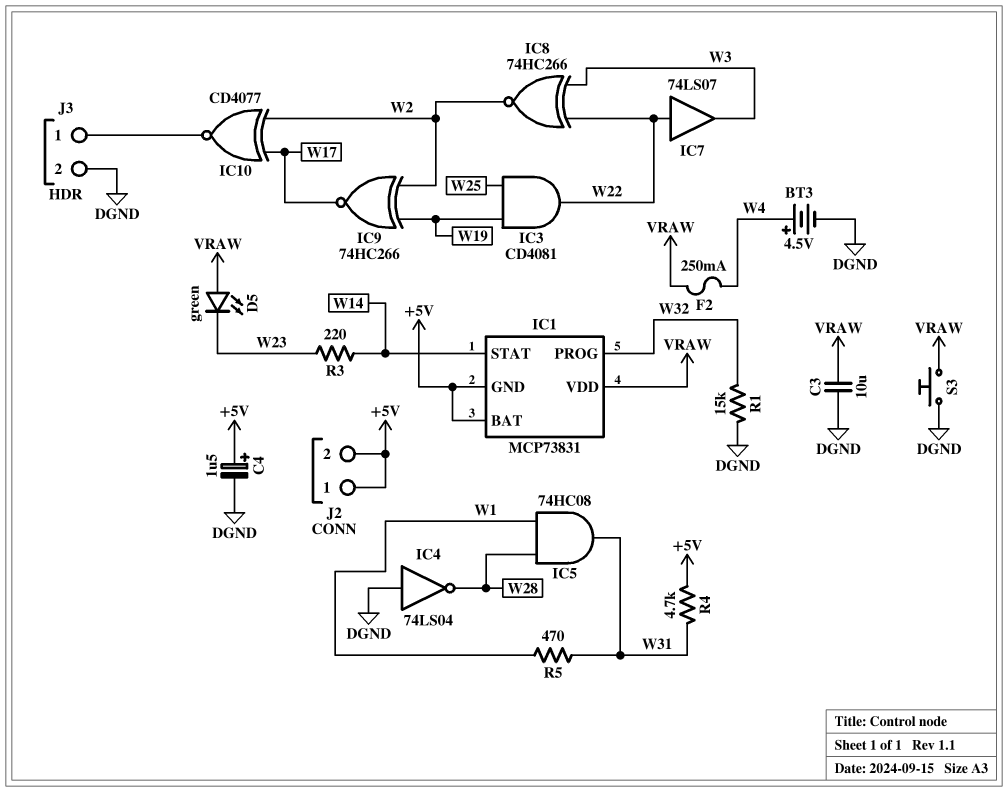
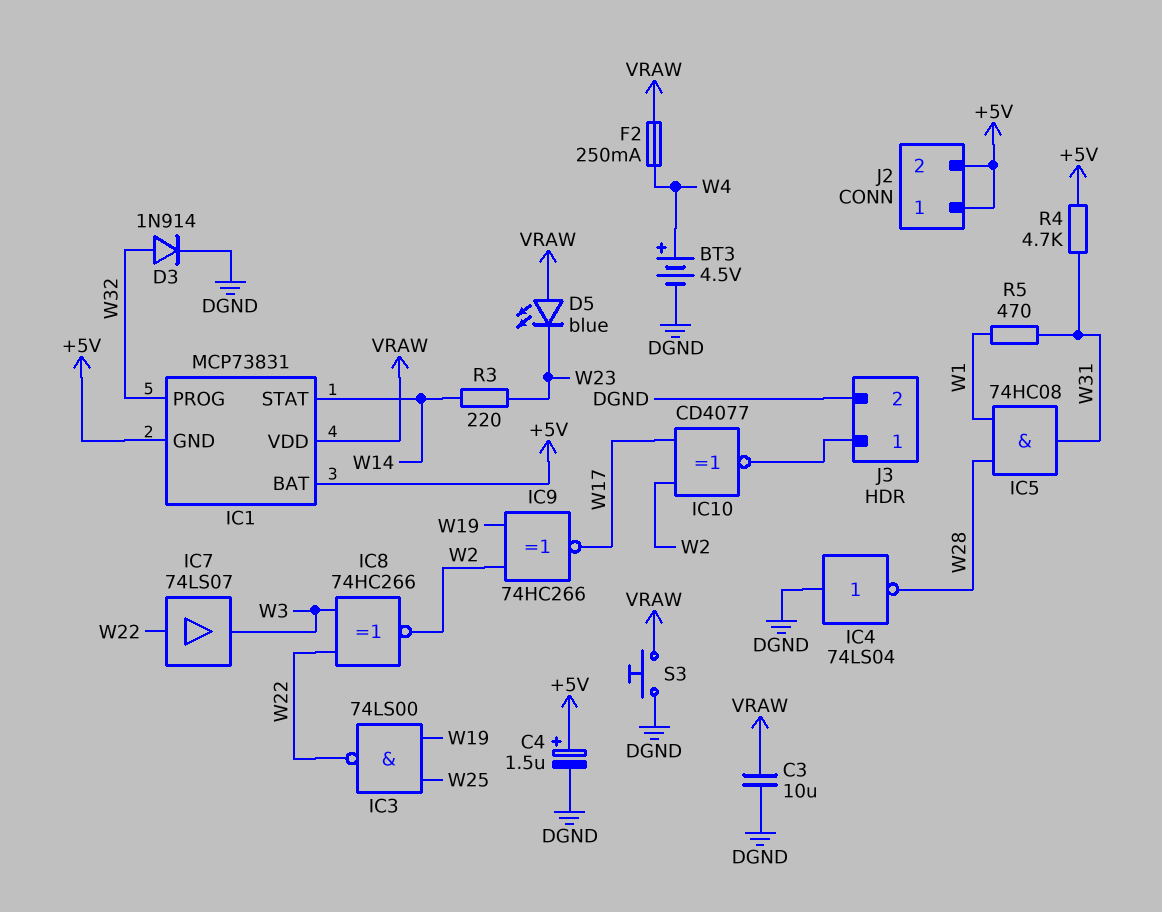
D3: none -> diode 1N914 (A W32, K DGND)
D5: LED green (A VRAW, K W23) -> LED blue (A VRAW, K W23)
IC3: AND CD4081 (in W19, in W25, out W22) -> NAND 74LS00 (in W19, in W25, out W22)
R1: 15k (DGND, W32) -> none

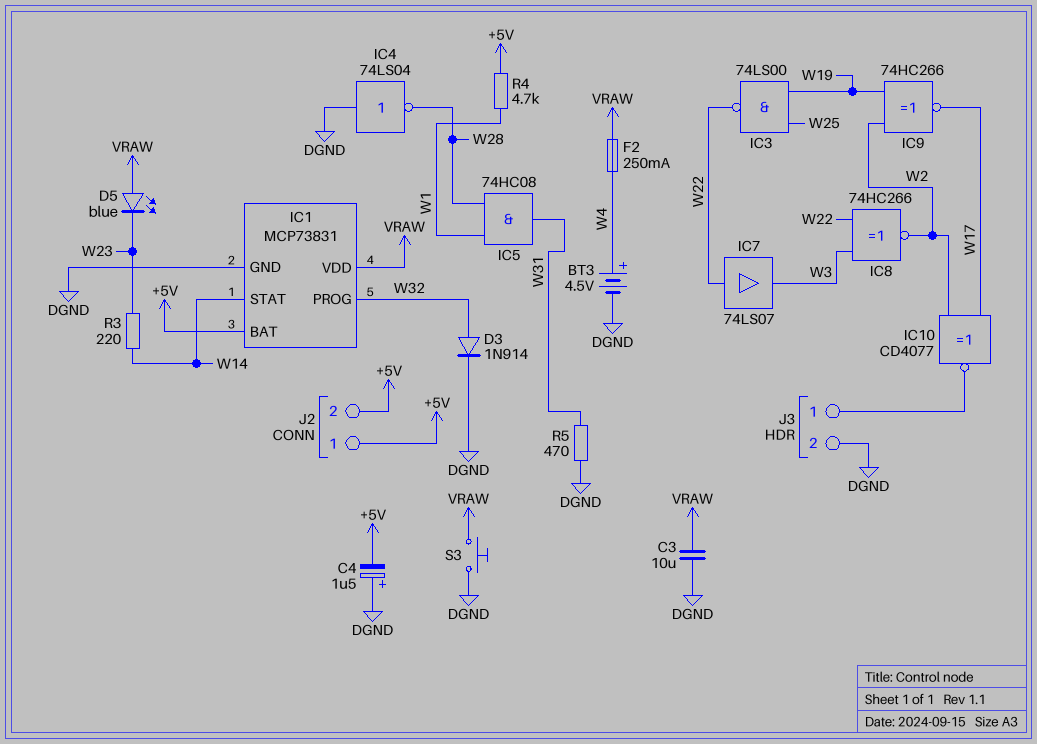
C4: 1.5uF (plus +5V, minus DGND) -> 1.5uF (plus DGND, minus +5V)
IC1 pin GND: +5V -> DGND
R4: 4.7k (+5V, W31) -> 4.7k (+5V, W1)
R5: 470 (W1, W31) -> 470 (DGND, W31)

